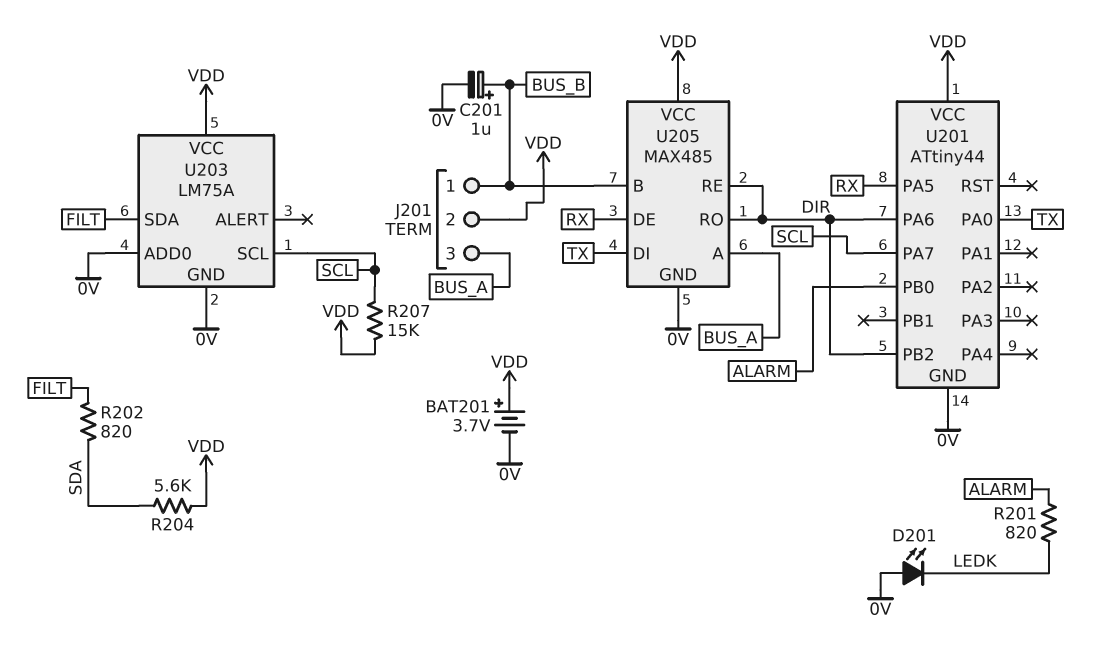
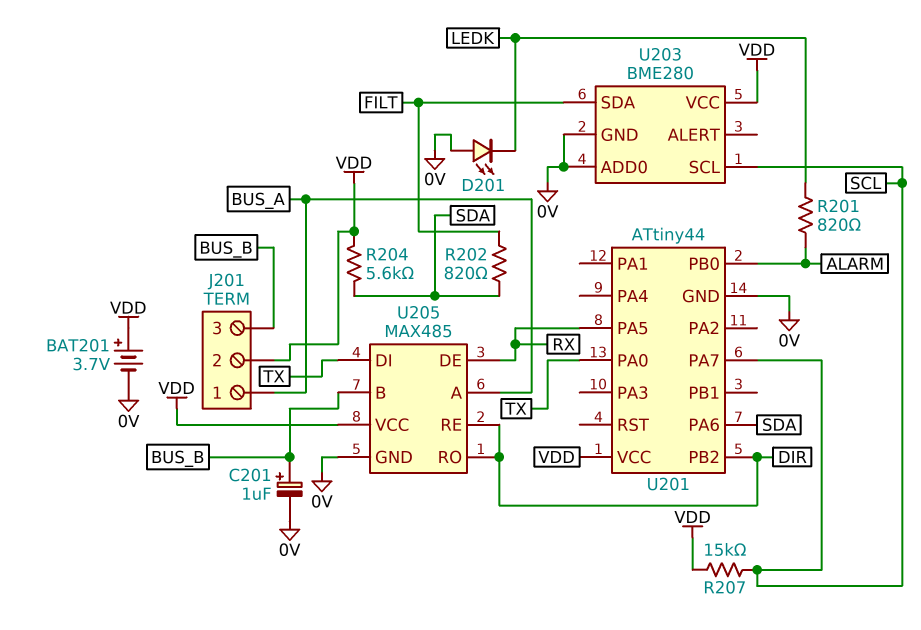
J201 pin 1: BUS_B -> BUS_A
J201 pin 3: BUS_A -> BUS_B
U201 pin PA6: DIR -> SDA
U203: LM75A -> BME280

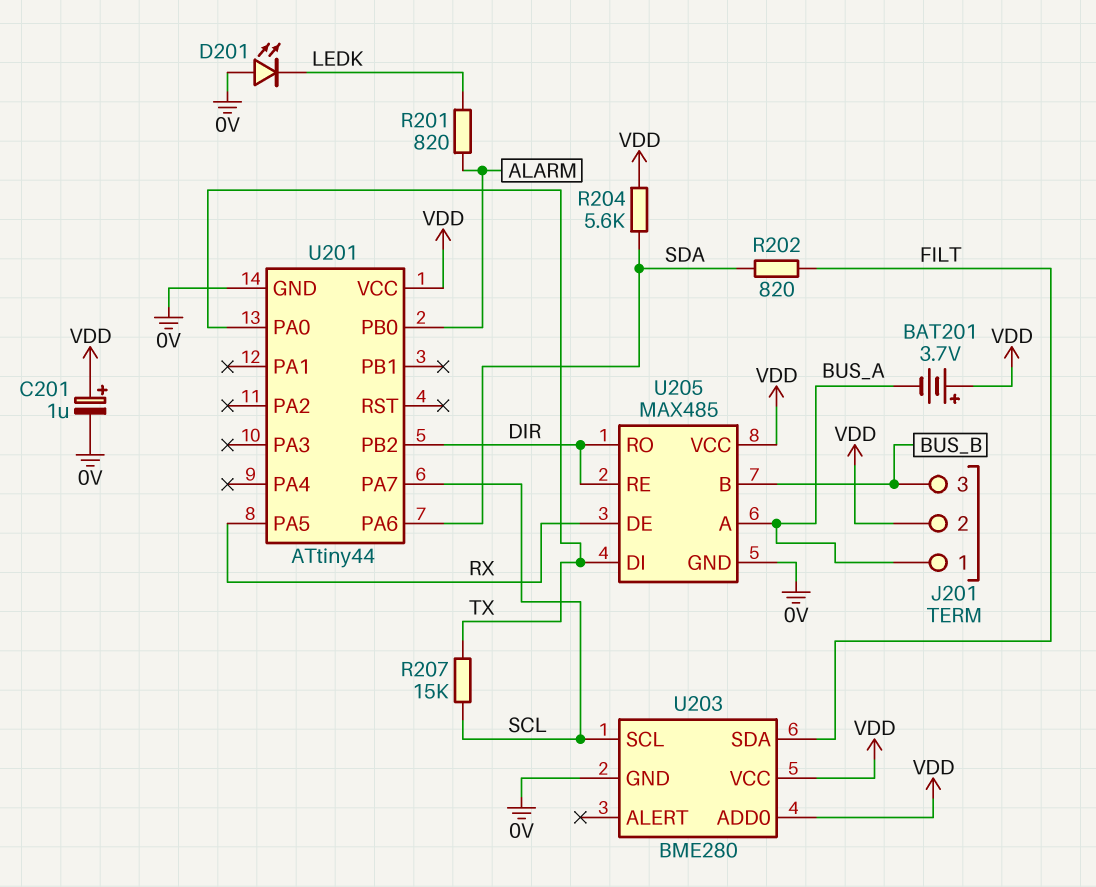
BAT201: 3.7V (plus VDD, minus 0V) -> 3.7V (plus VDD, minus BUS_A)
C201: 1uF (plus BUS_B, minus 0V) -> 1uF (plus VDD, minus 0V)
R207: 15k (SCL, VDD) -> 15k (SCL, TX)
U203 pin ADD0: 0V -> VDD

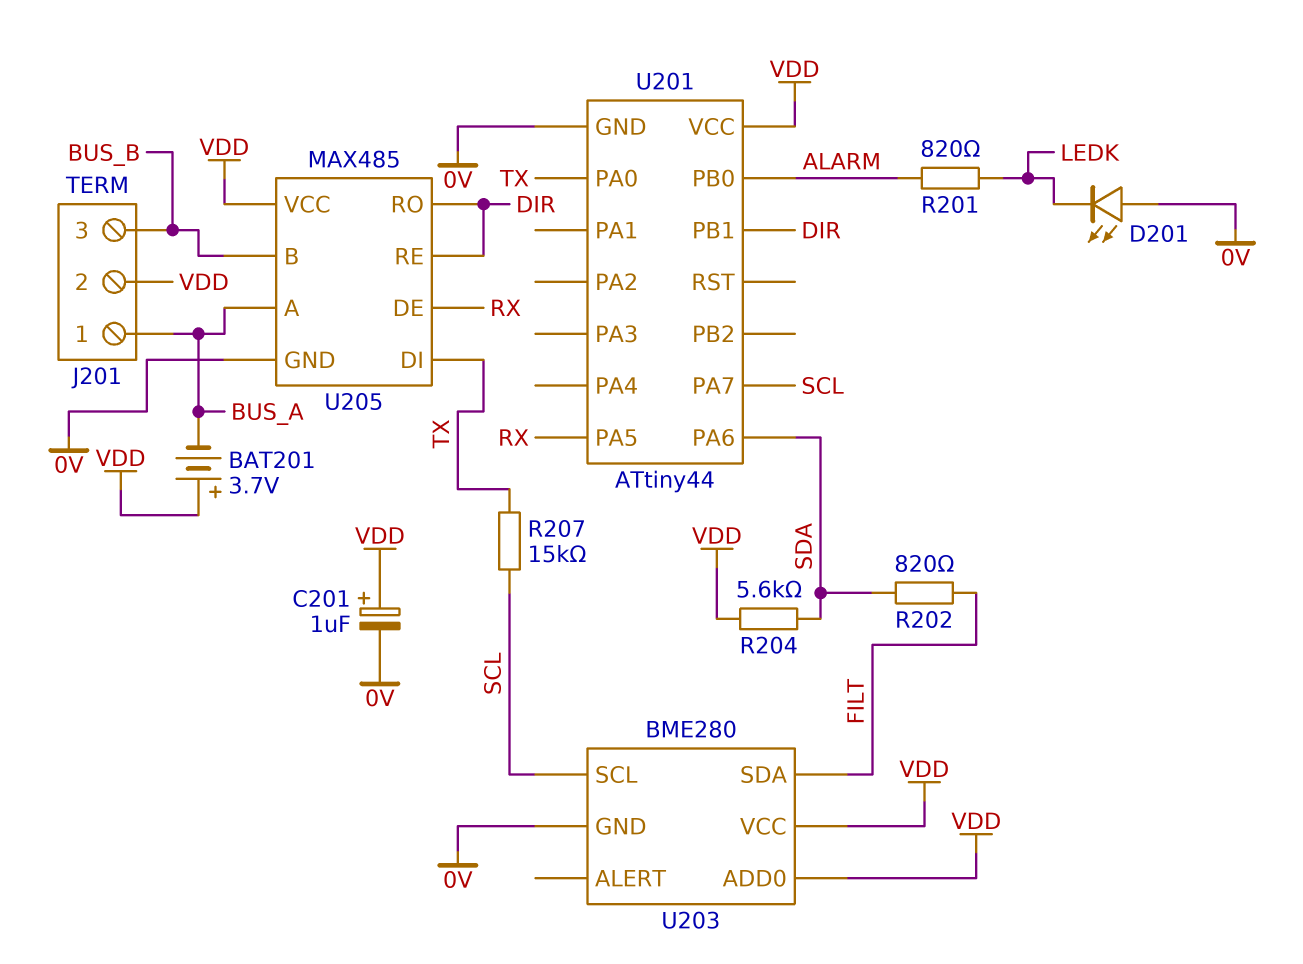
U201 pin PB1: none -> DIR
U201 pin PB2: DIR -> none

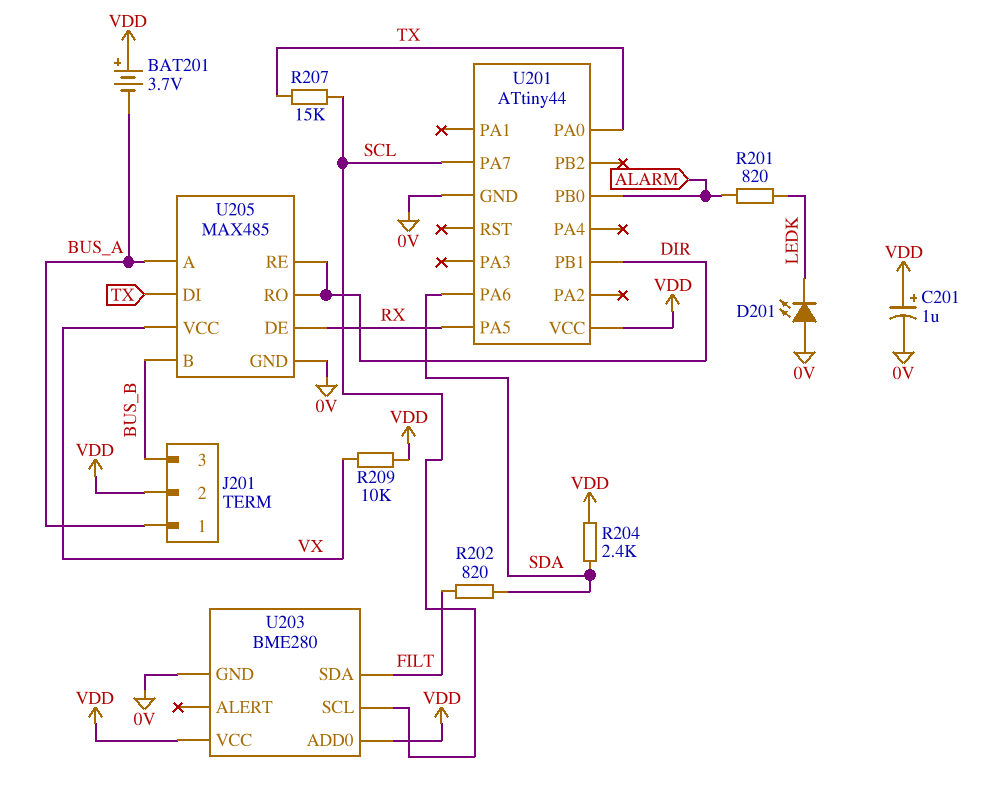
R204: 5.6k (SDA, VDD) -> 2.4k (SDA, VDD)
R209: none -> 10k (VDD, VX)
U205 pin VCC: VDD -> VX

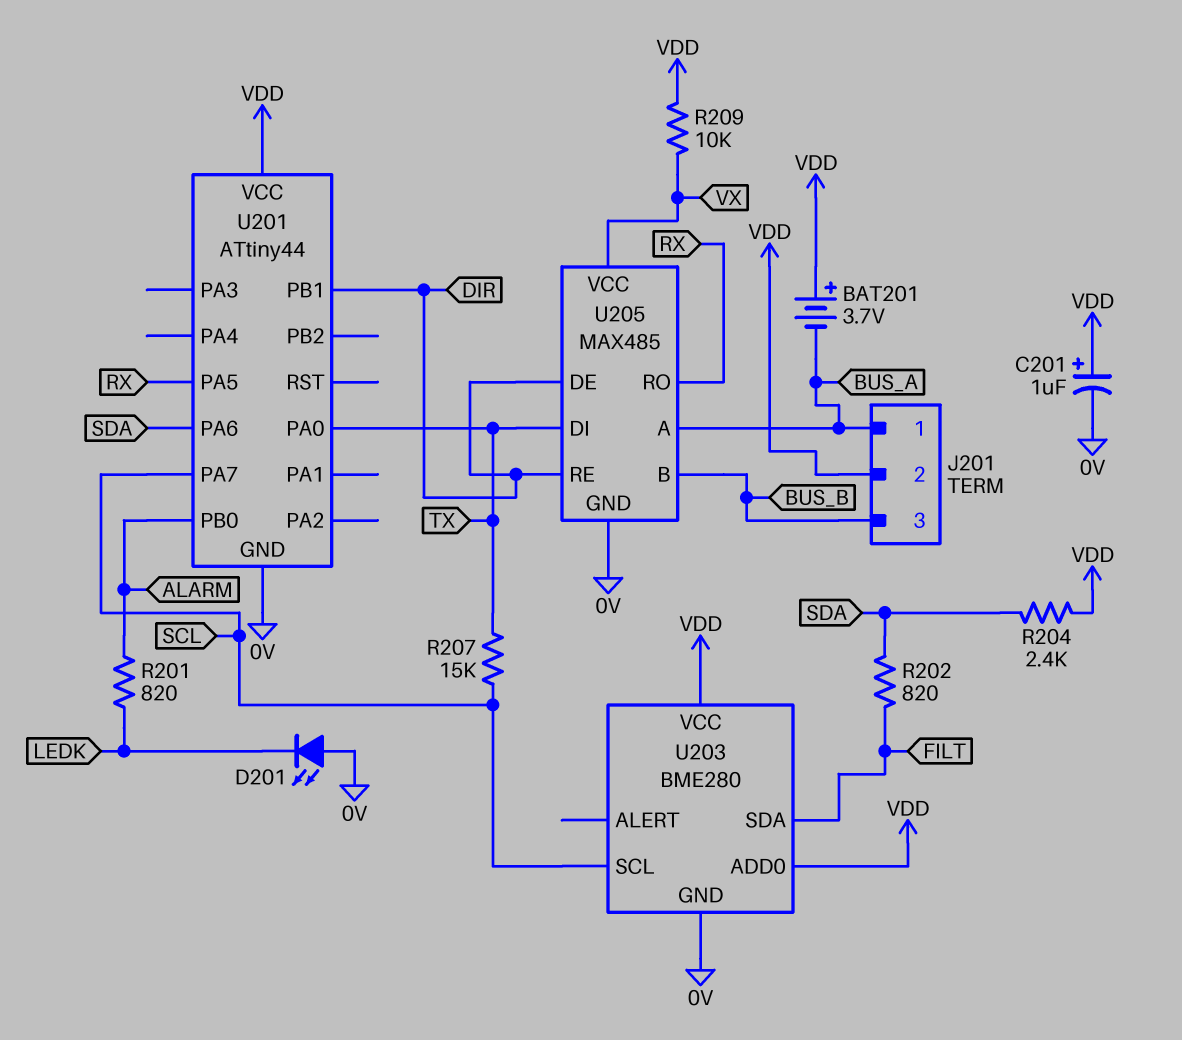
U205 pin DE: RX -> DIR
U205 pin RO: DIR -> RX

